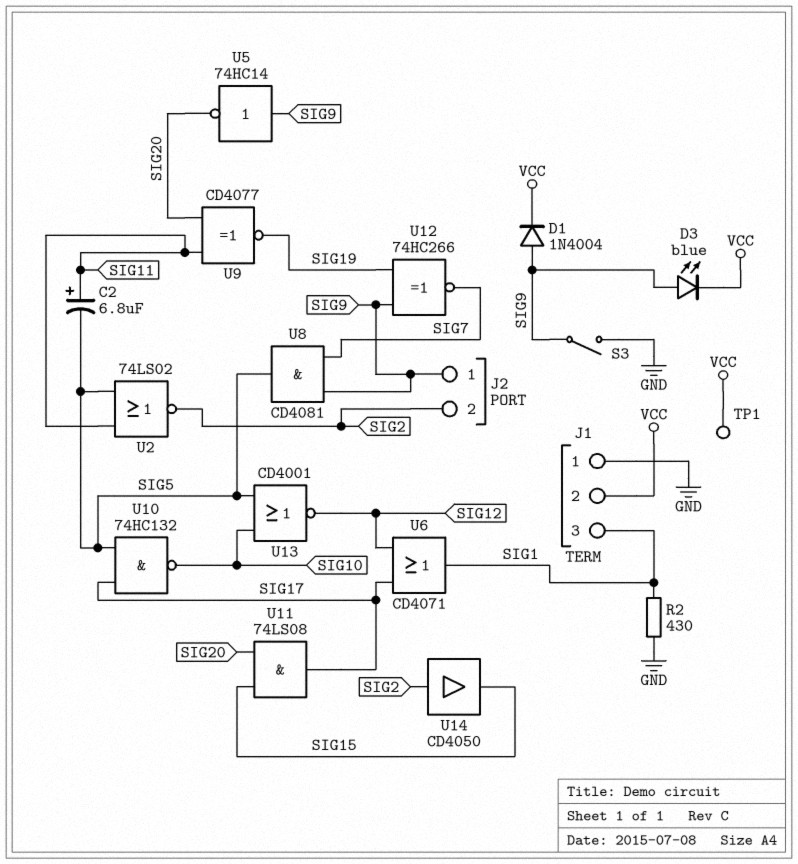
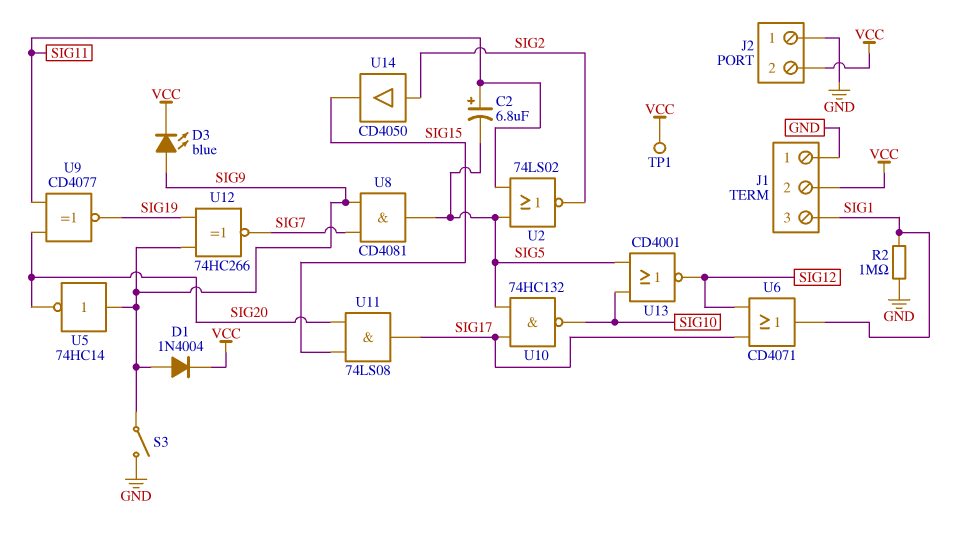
J2 pin 1: SIG9 -> GND
J2 pin 2: SIG2 -> VCC
R2: 430 (GND, SIG1) -> 1M (GND, SIG1)

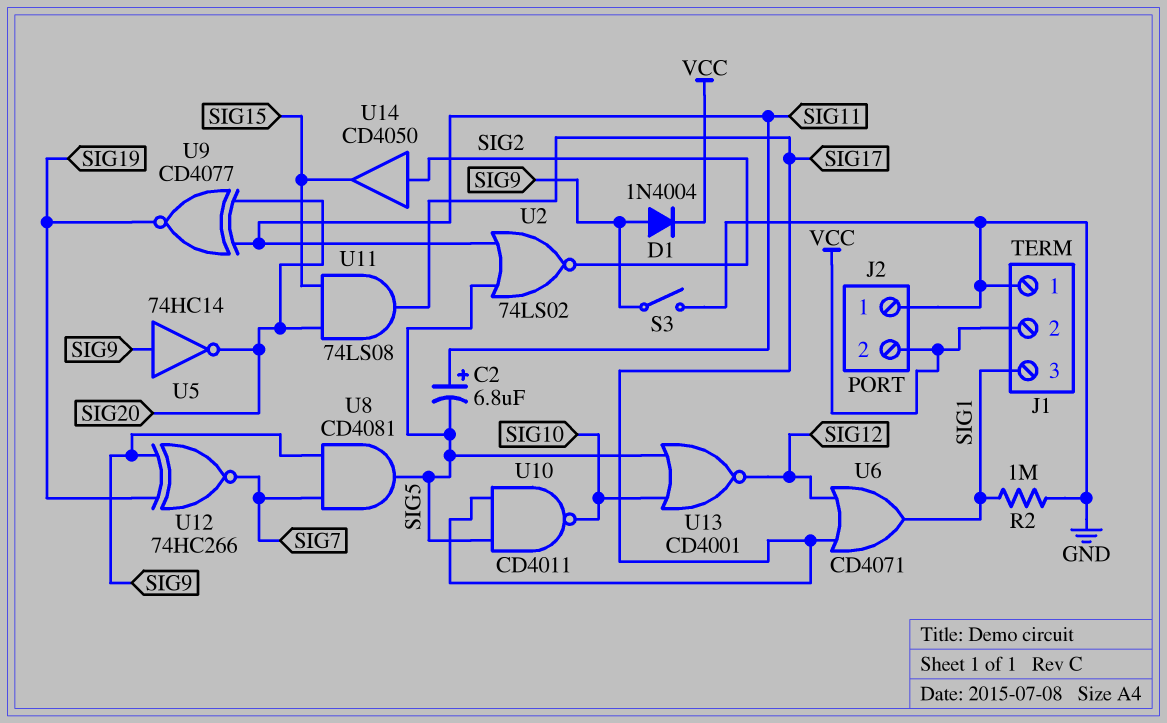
D3: LED blue (A SIG9, K VCC) -> none
TP1: test point (VCC) -> none
U10: NAND 74HC132 (in SIG5, in SIG17, out SIG10) -> NAND CD4011 (in SIG5, in SIG17, out SIG10)

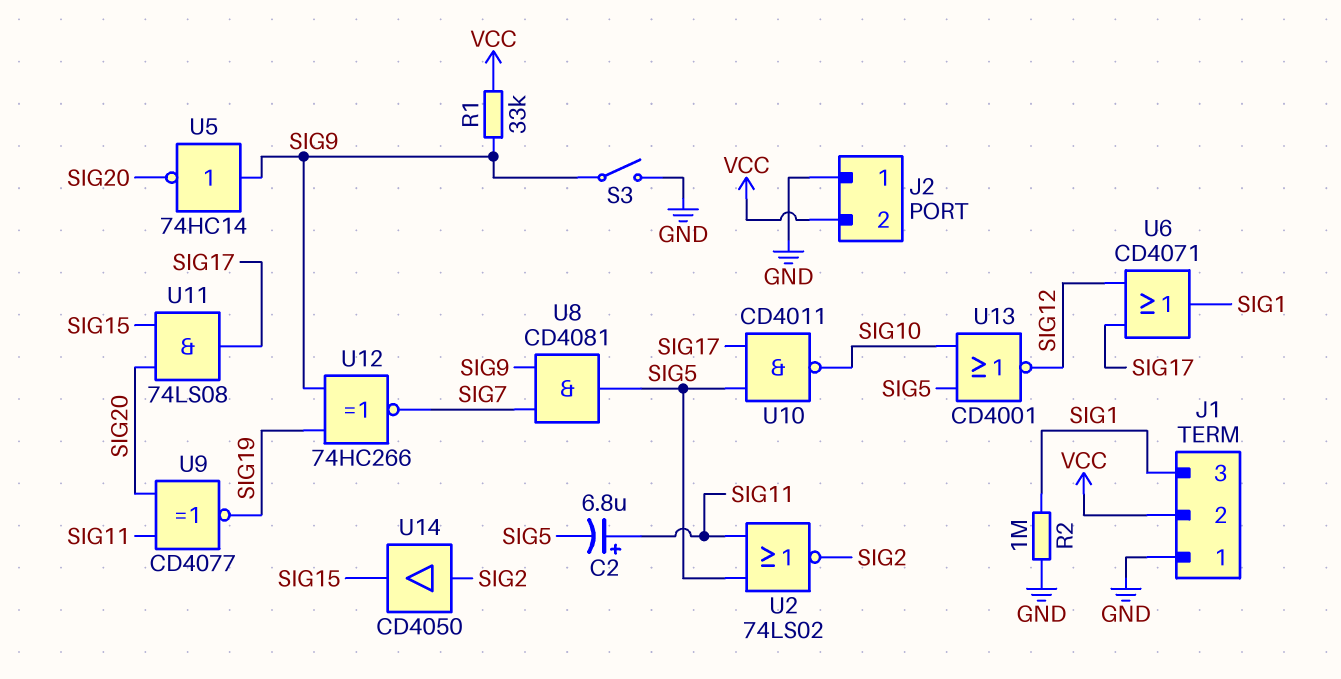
D1: diode 1N4004 (A SIG9, K VCC) -> none
R1: none -> 33k (SIG9, VCC)

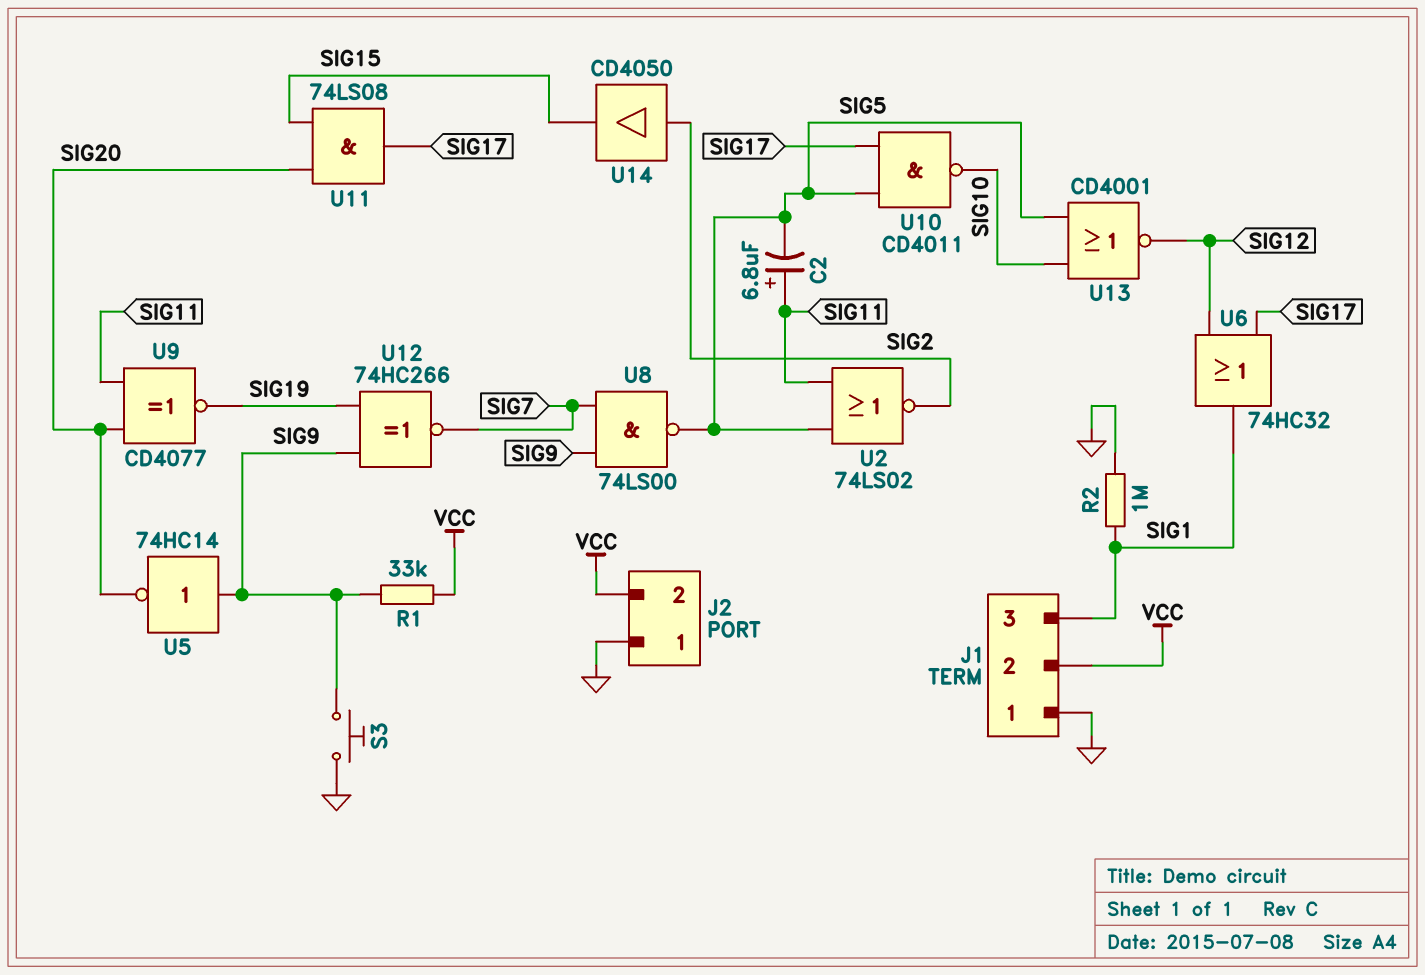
S3: switch (GND, SIG9) -> button (GND, SIG9)
U6: OR CD4071 (in SIG12, in SIG17, out SIG1) -> OR 74HC32 (in SIG12, in SIG17, out SIG1)
U8: AND CD4081 (in SIG7, in SIG9, out SIG5) -> NAND 74LS00 (in SIG7, in SIG9, out SIG5)

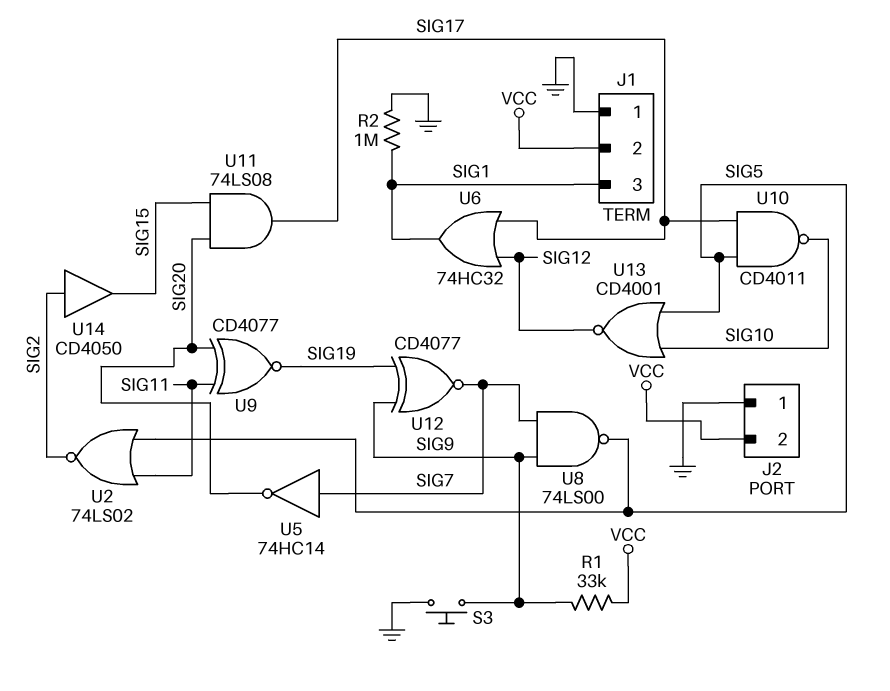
C2: 6.8uF (plus SIG11, minus SIG5) -> none
U5: NOT 74HC14 (in SIG9, out SIG20) -> NOT 74HC14 (in SIG7, out SIG20)
U12: XNOR 74HC266 (in SIG9, in SIG19, out SIG7) -> XNOR CD4077 (in SIG9, in SIG19, out SIG7)

